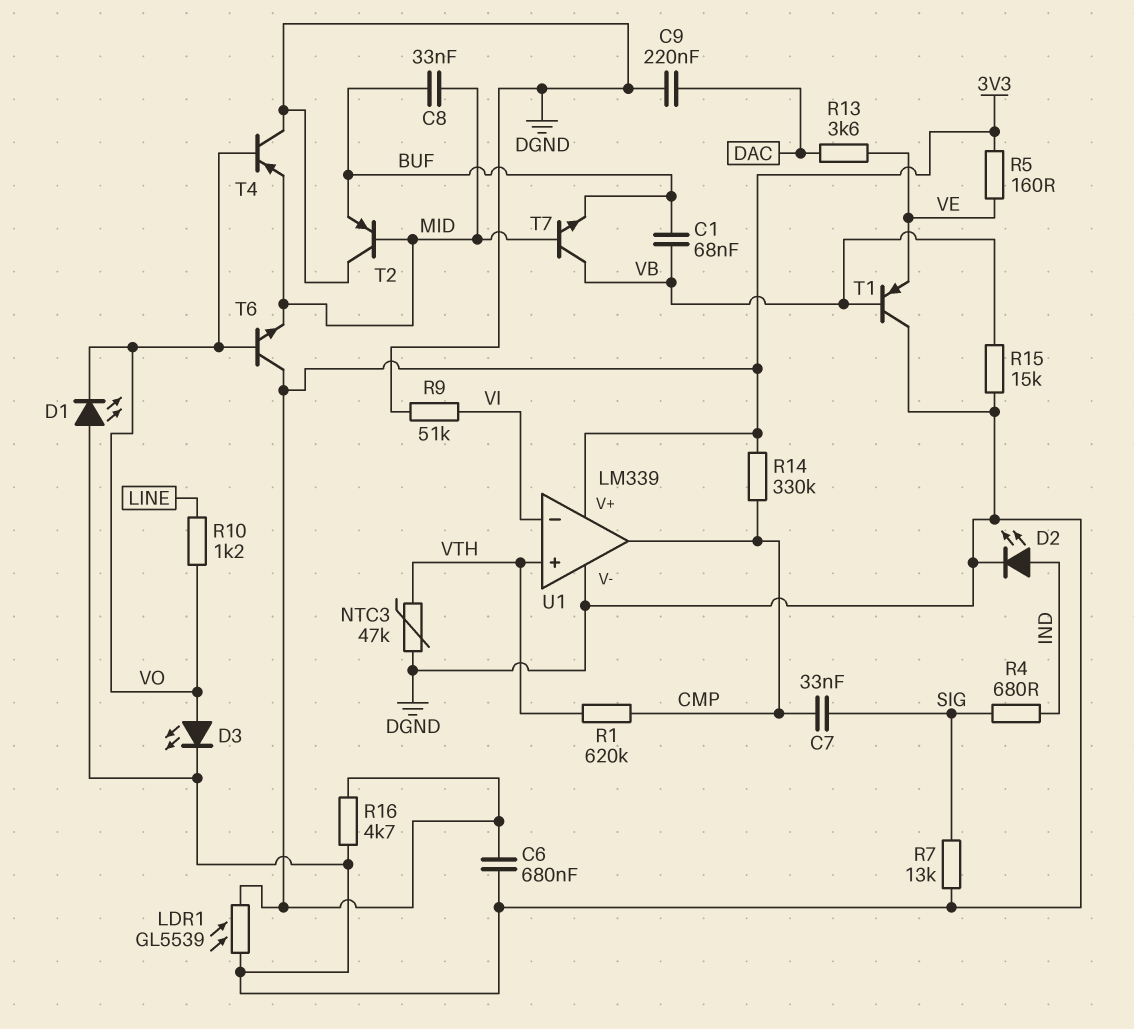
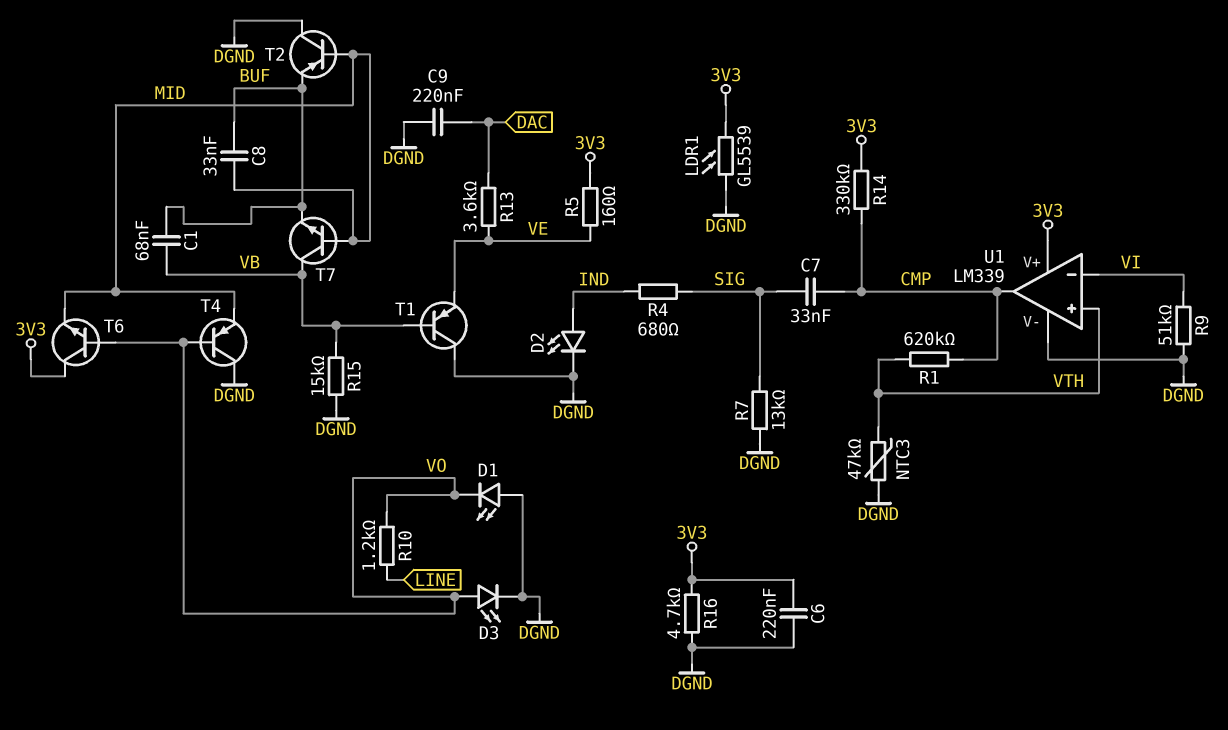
C6: 680nF (3V3, DGND) -> 220nF (3V3, DGND)

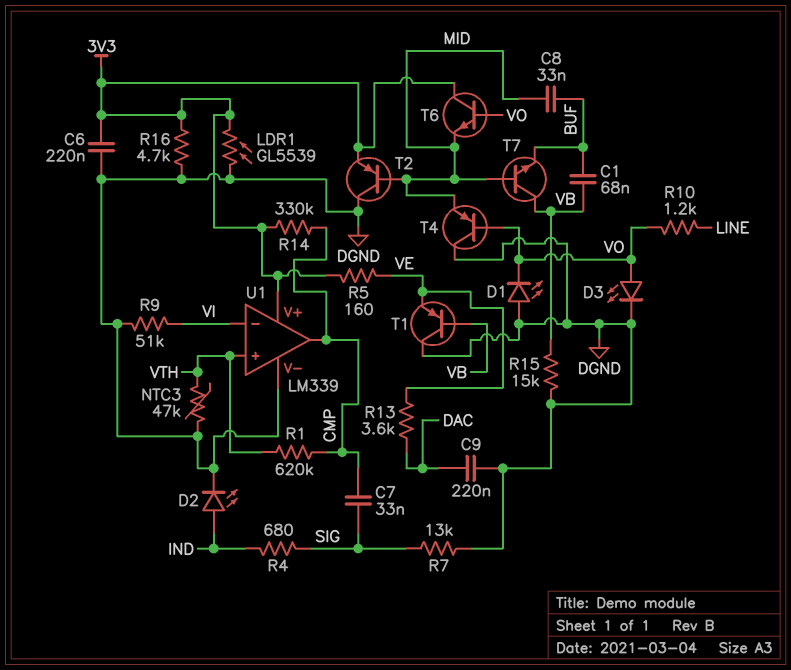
T2: PNP (B MID, C DGND, E BUF) -> PNP (B MID, C DGND, E 3V3)

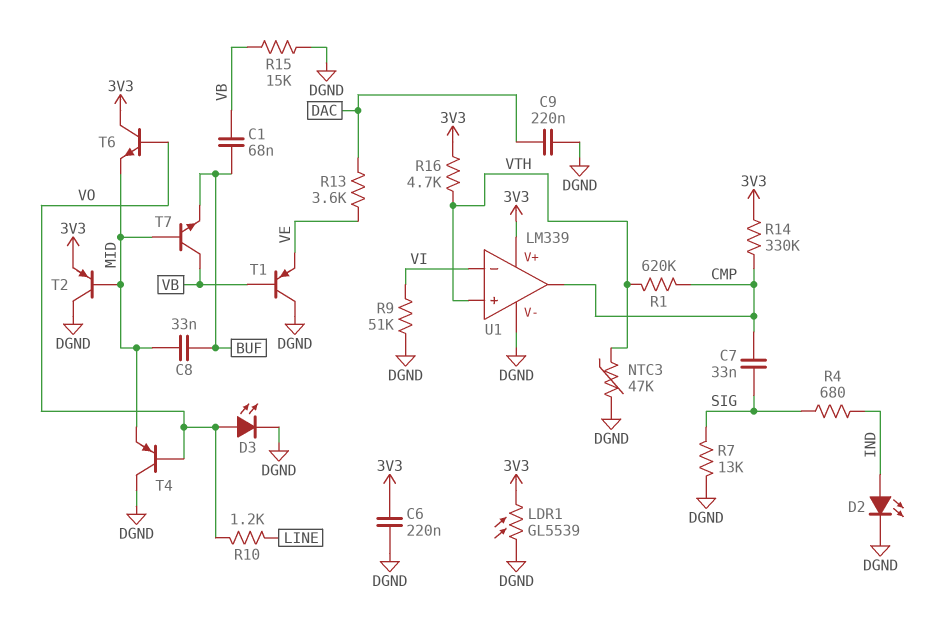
D1: LED (A DGND, K VO) -> none
R5: 160 (3V3, VE) -> none
R16: 4.7k (3V3, DGND) -> 4.7k (3V3, VTH)

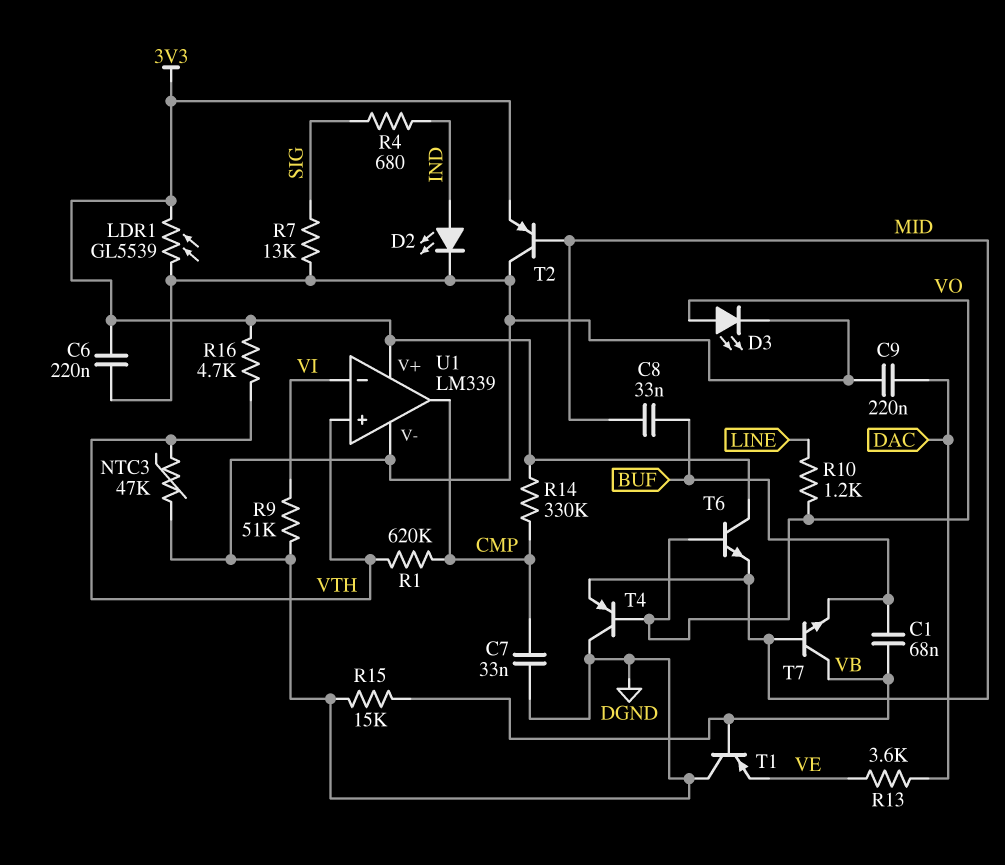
C7: 33nF (CMP, SIG) -> 33nF (CMP, DGND)

